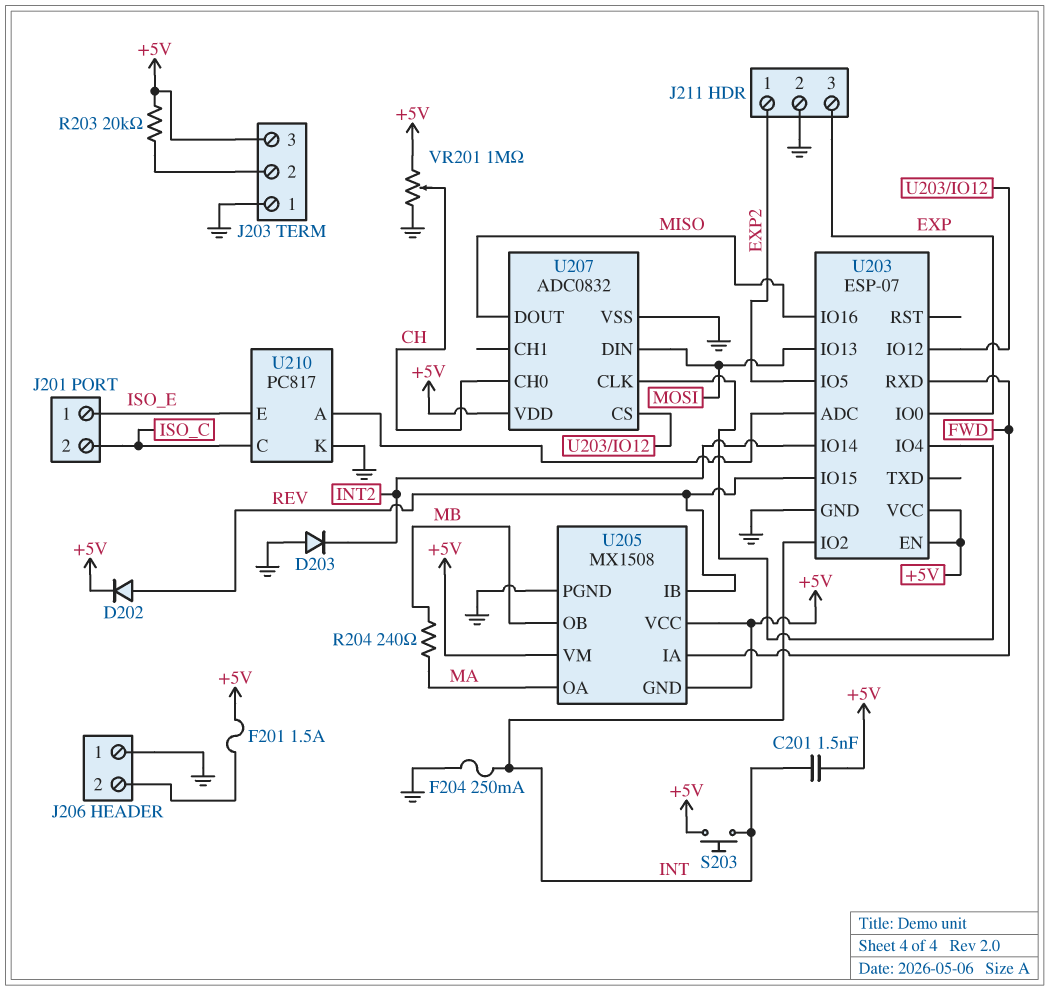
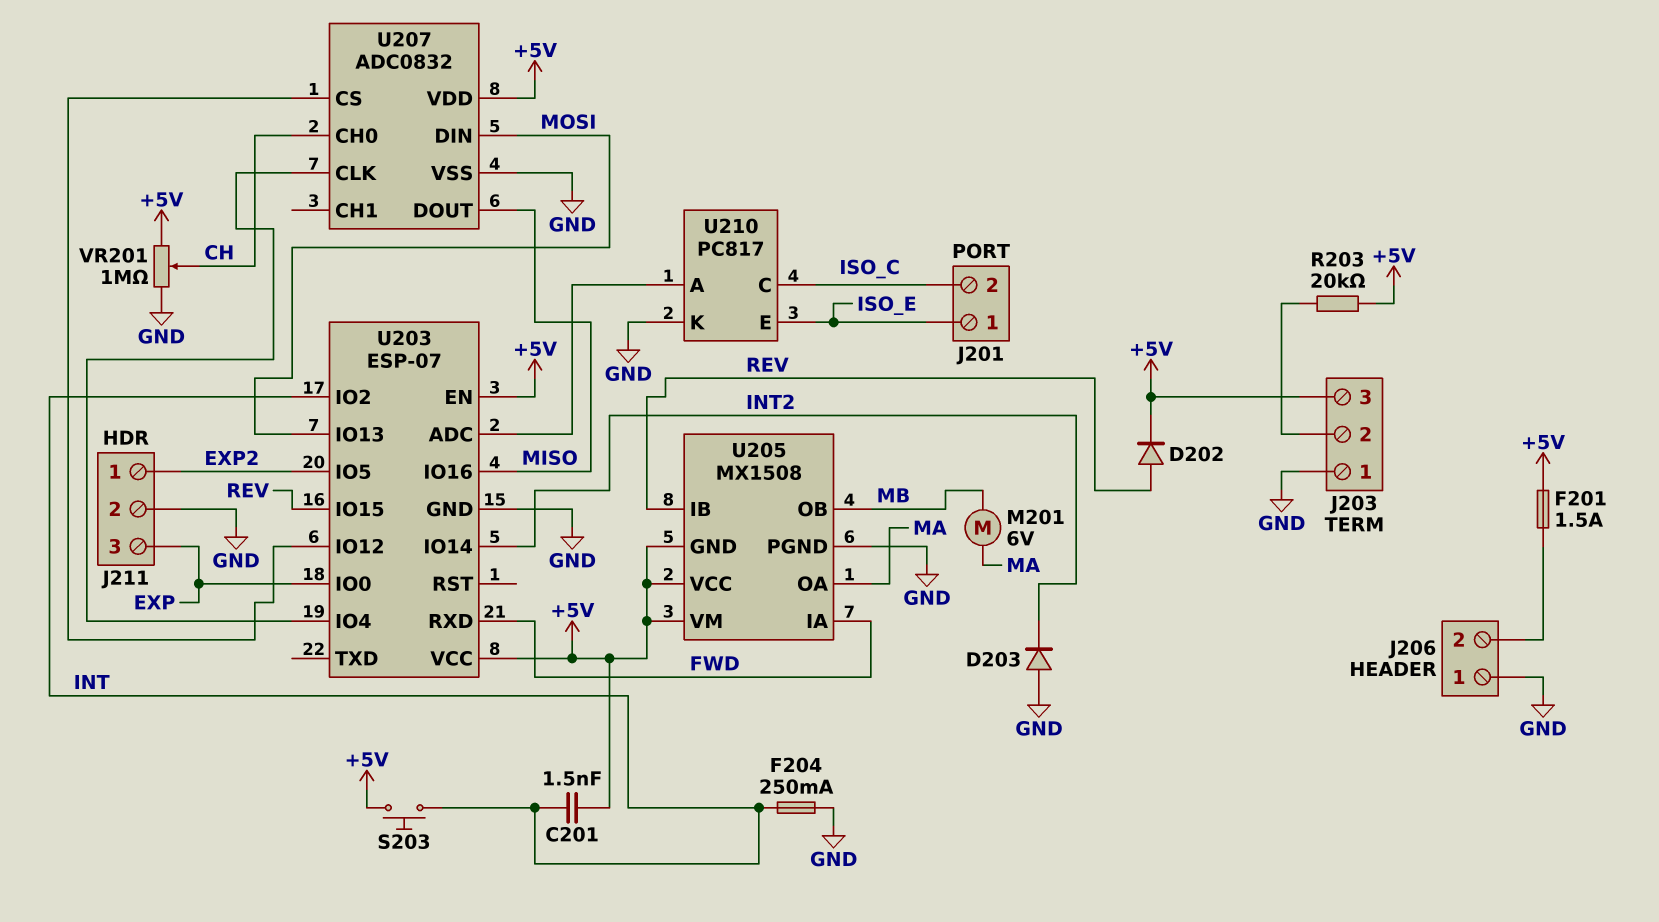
M201: none -> motor 6V (MA, MB)
R204: 240 (MA, MB) -> none

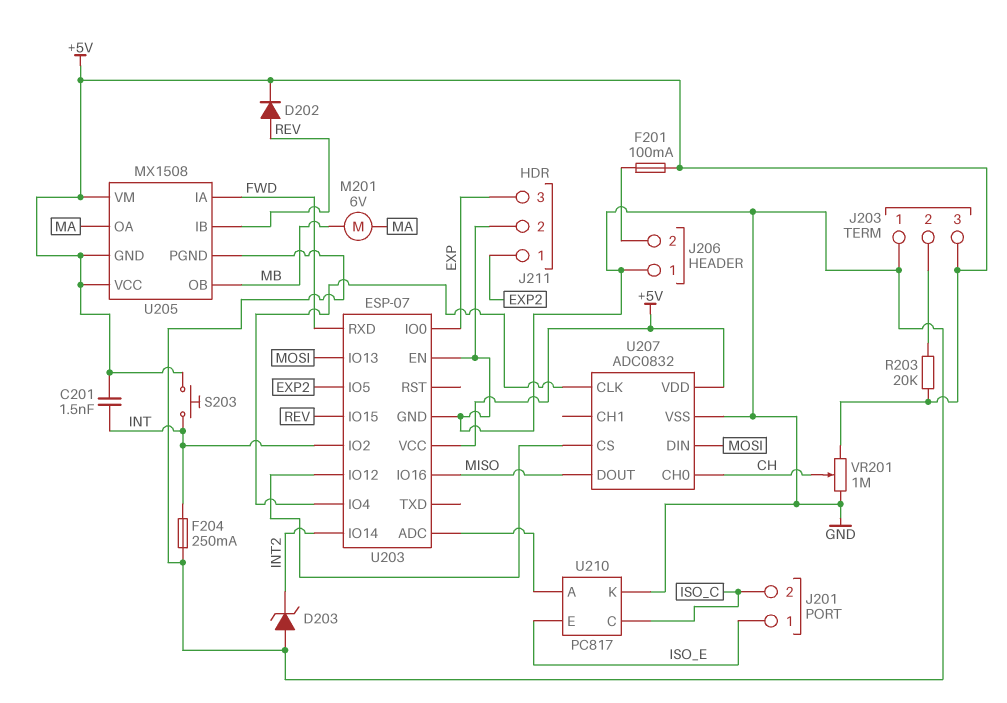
D203: diode (A GND, K INT2) -> zener (A GND, K INT2)
F201: 1.5A (+5V, J206/2) -> 100mA (+5V, J206/2)
U203 pin EN: +5V -> GND

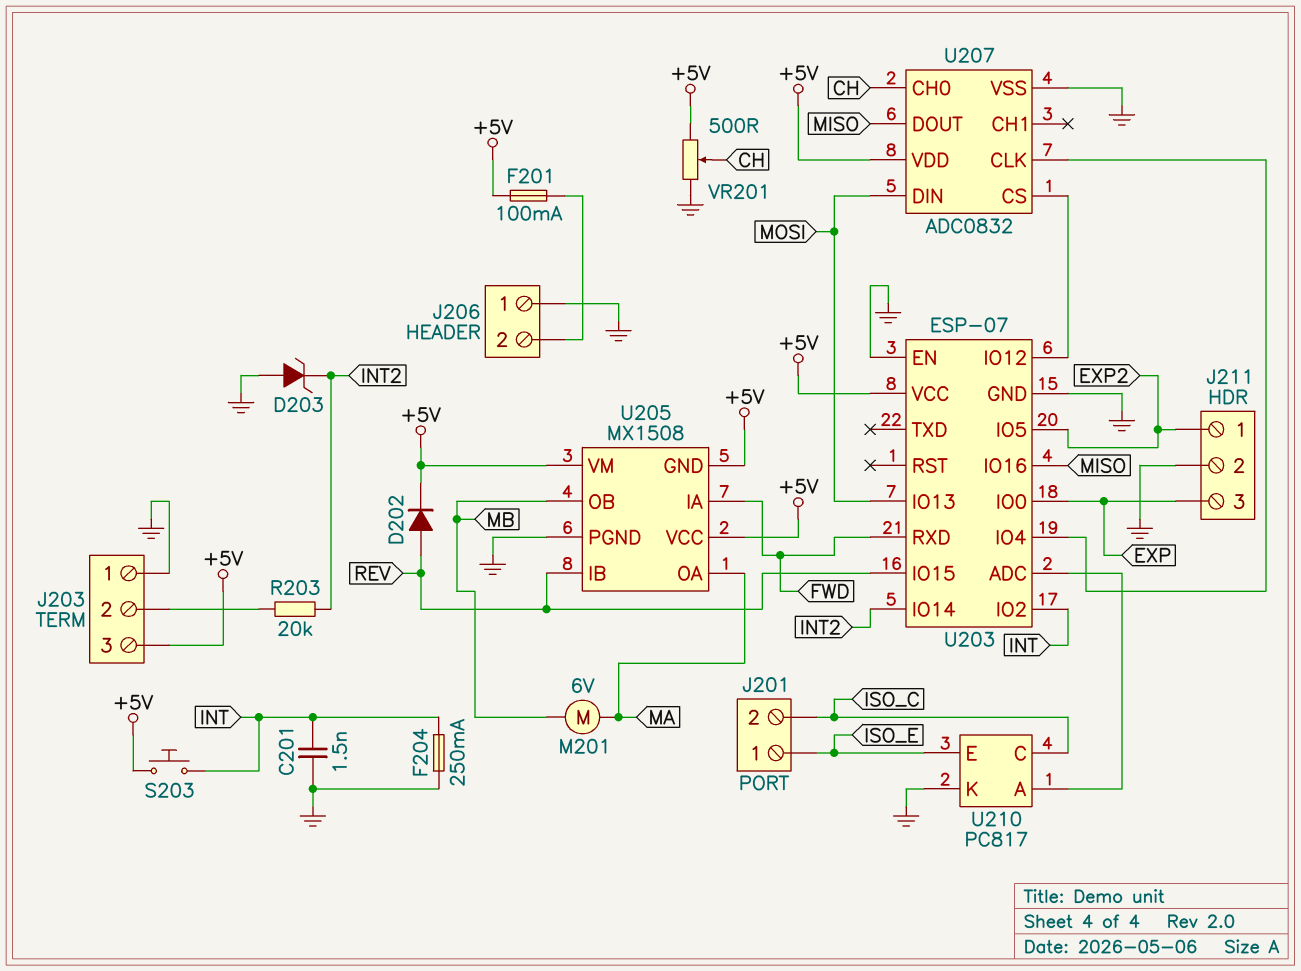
C201: 1.5nF (+5V, INT) -> 1.5nF (GND, INT)
R203: 20k (+5V, J203/2) -> 20k (INT2, J203/2)
VR201: 1M (+5V, GND, wiper CH) -> 500 (+5V, GND, wiper CH)

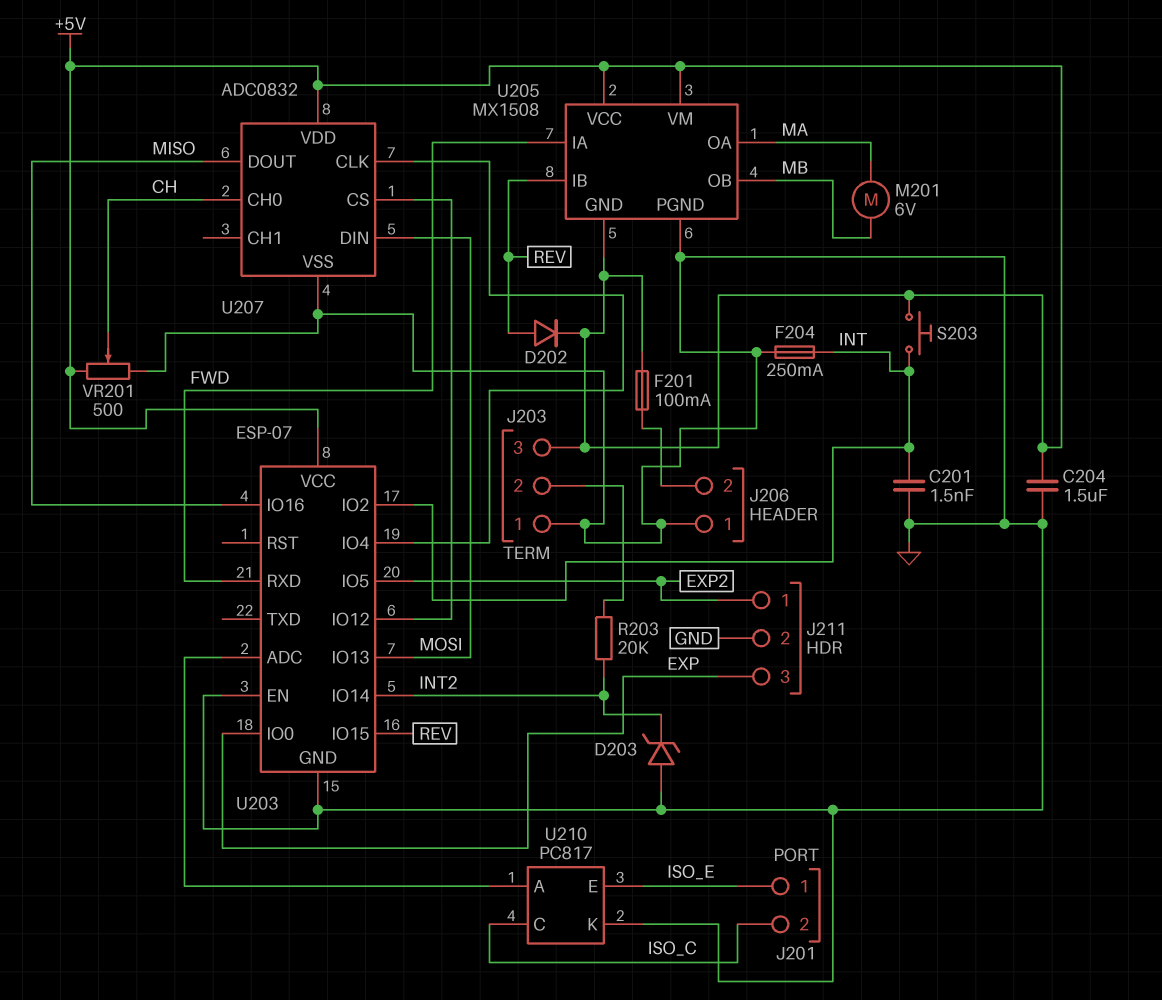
C204: none -> 1.5uF (+5V, GND)

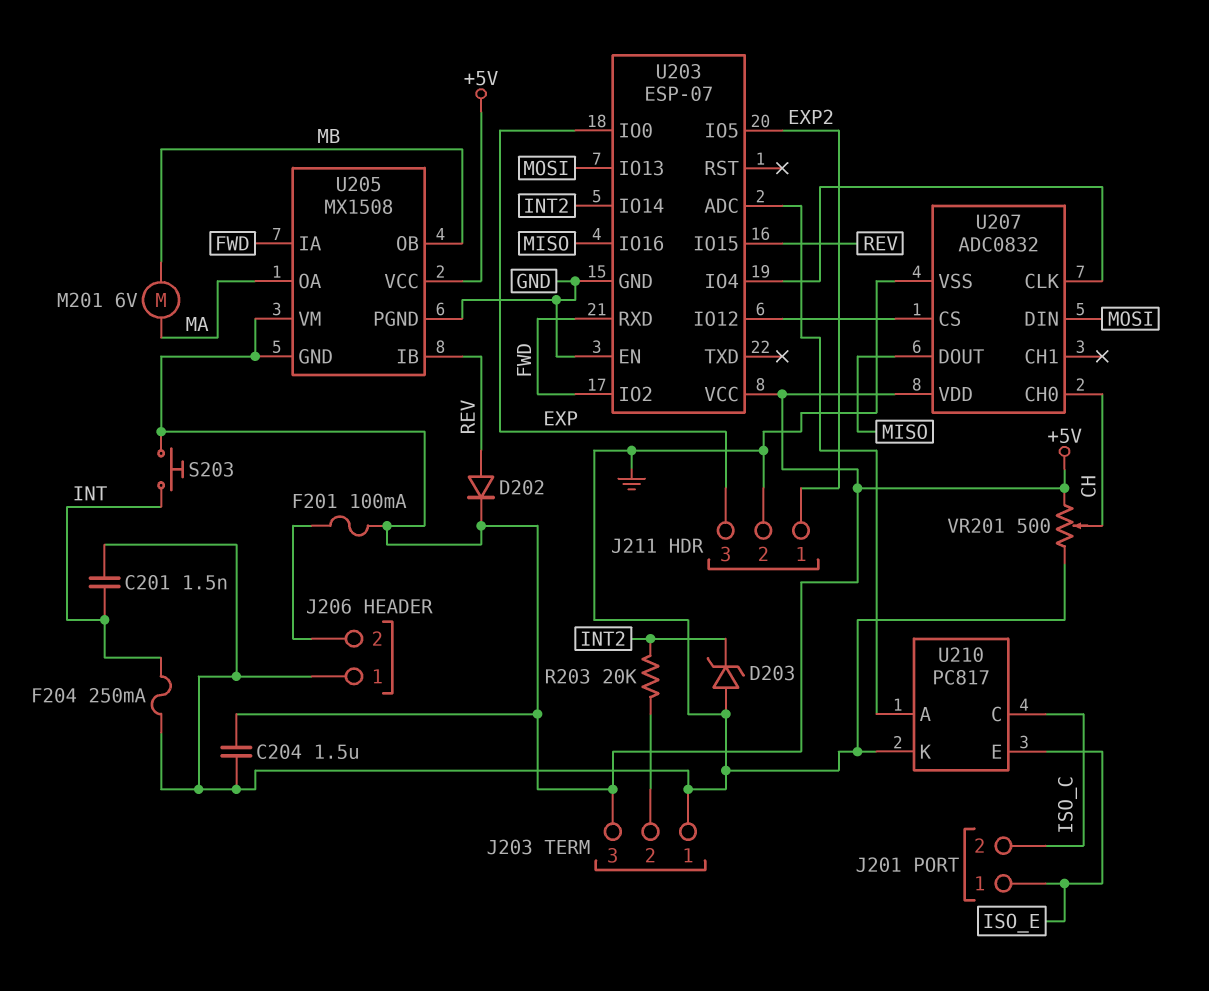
U203 pin IO2: INT -> FWD

